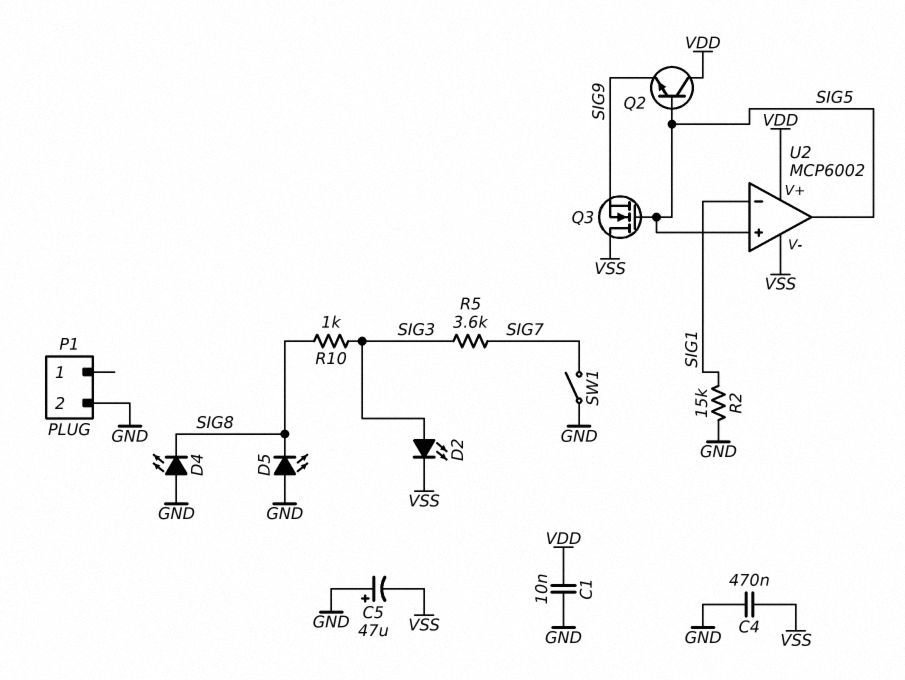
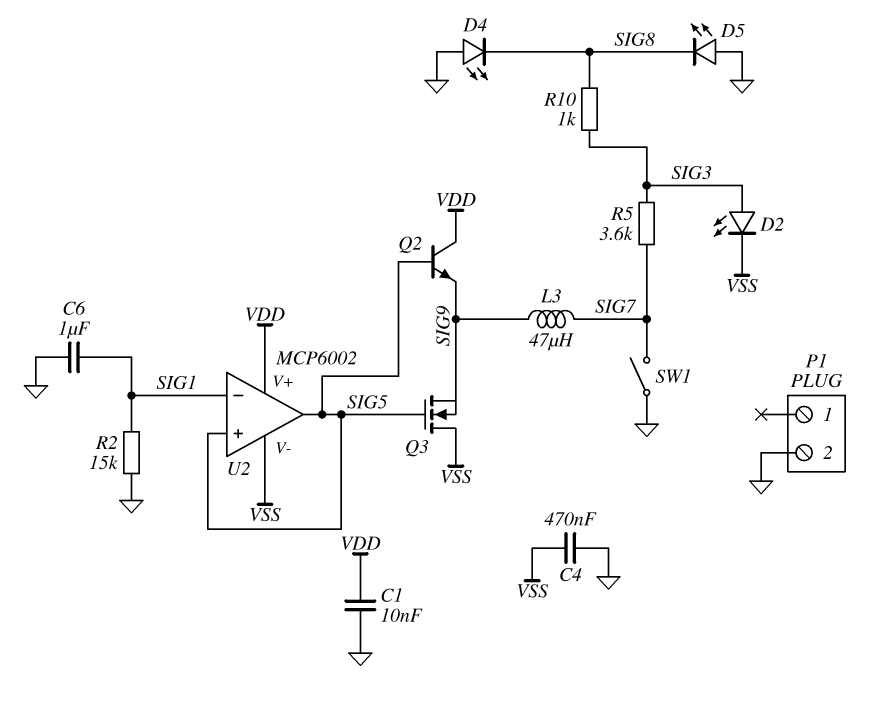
C5: 47uF (plus GND, minus VSS) -> none
C6: none -> 1uF (GND, SIG1)
L3: none -> 47uH (SIG7, SIG9)

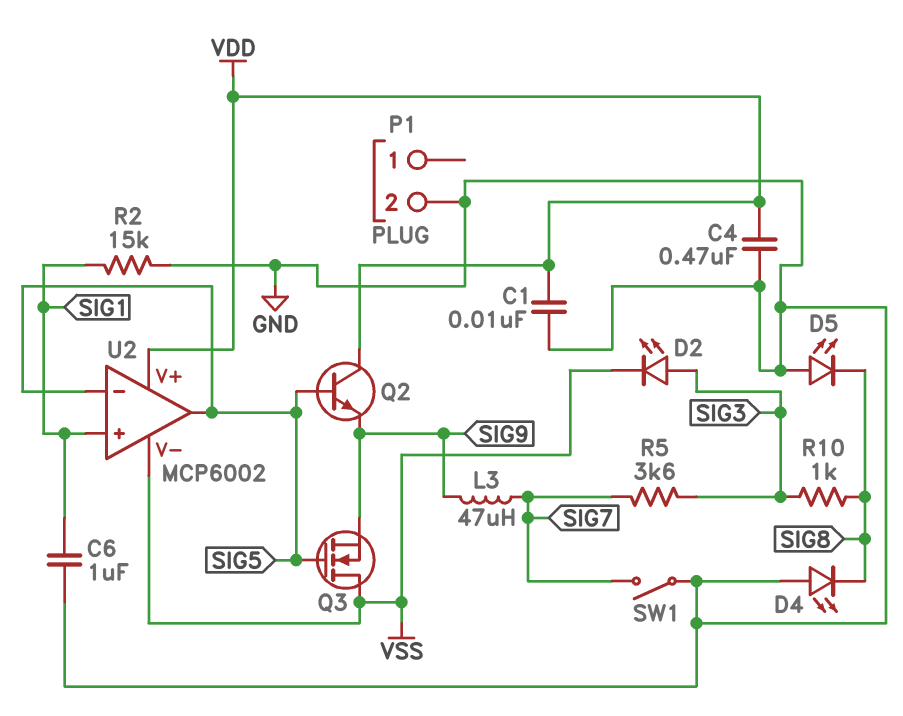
C4: 470nF (GND, VSS) -> 470nF (GND, VDD)
U2 pin in+: SIG5 -> SIG1
U2 pin in-: SIG1 -> SIG5

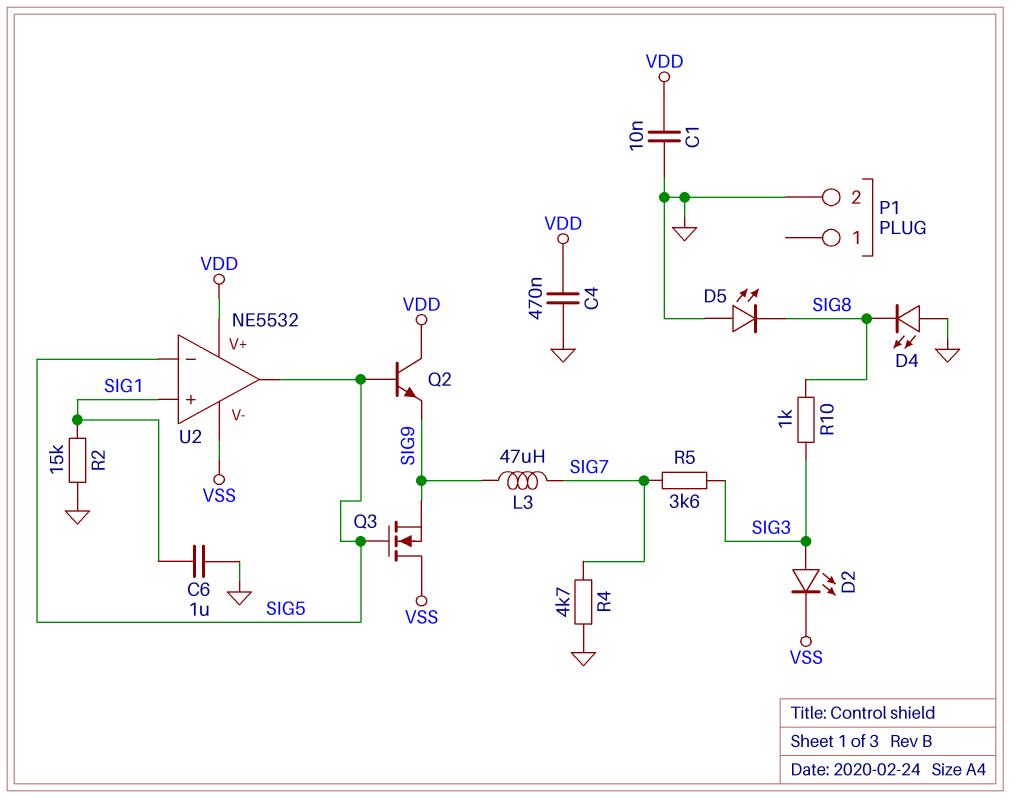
R4: none -> 4.7k (GND, SIG7)
SW1: switch (GND, SIG7) -> none
U2: MCP6002 -> NE5532

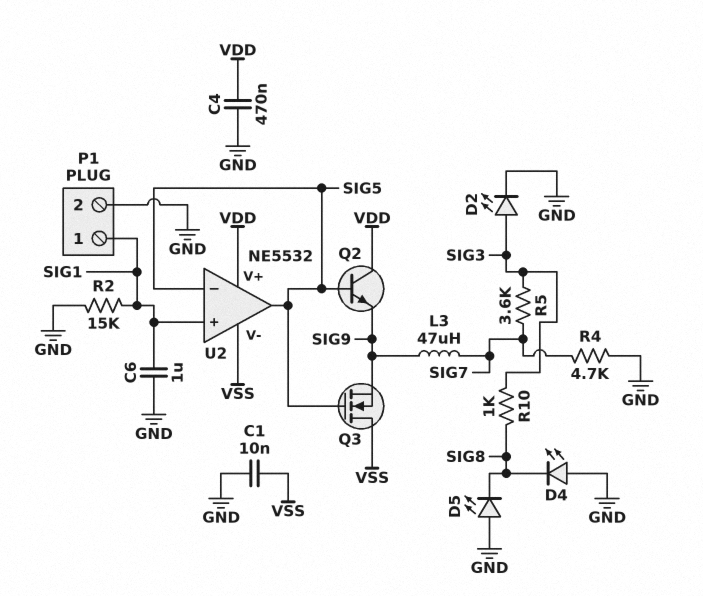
C1: 10nF (GND, VDD) -> 10nF (GND, VSS)
D2: LED (A SIG3, K VSS) -> LED (A SIG3, K GND)
P1 pin 1: none -> SIG1

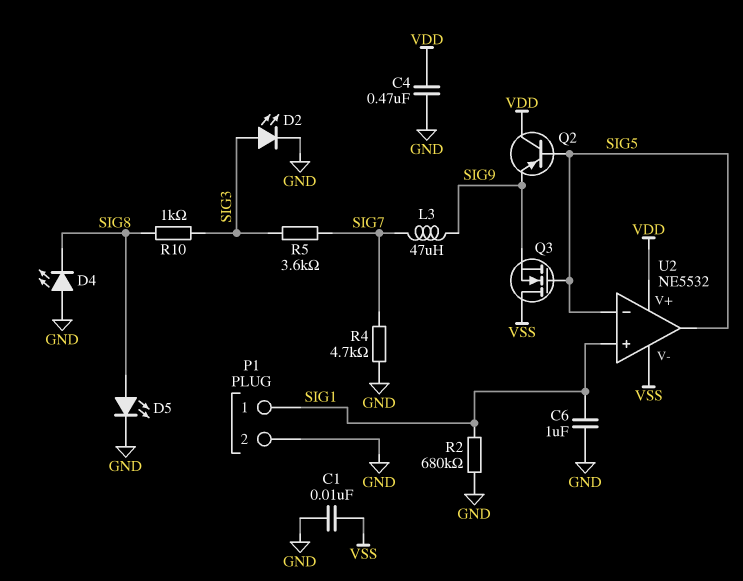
D5: LED (A GND, K SIG8) -> LED (A SIG8, K GND)
Q2: NPN (B SIG5, C VDD, E SIG9) -> PNP (B SIG5, C VDD, E SIG9)
R2: 15k (GND, SIG1) -> 680k (GND, SIG1)

